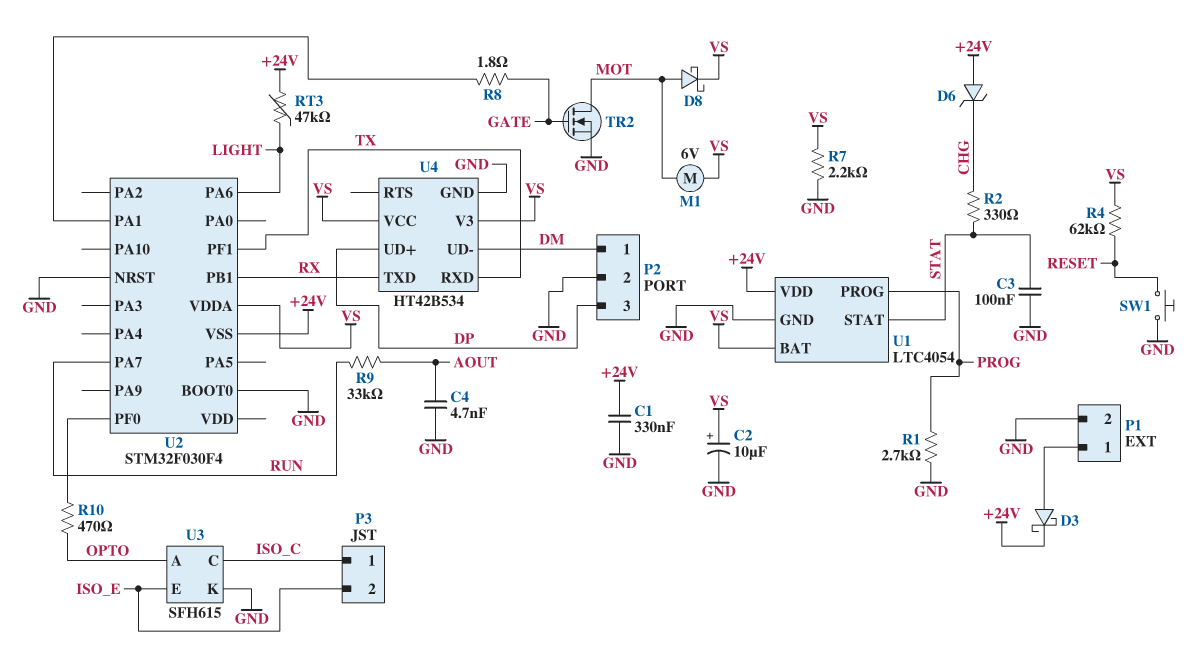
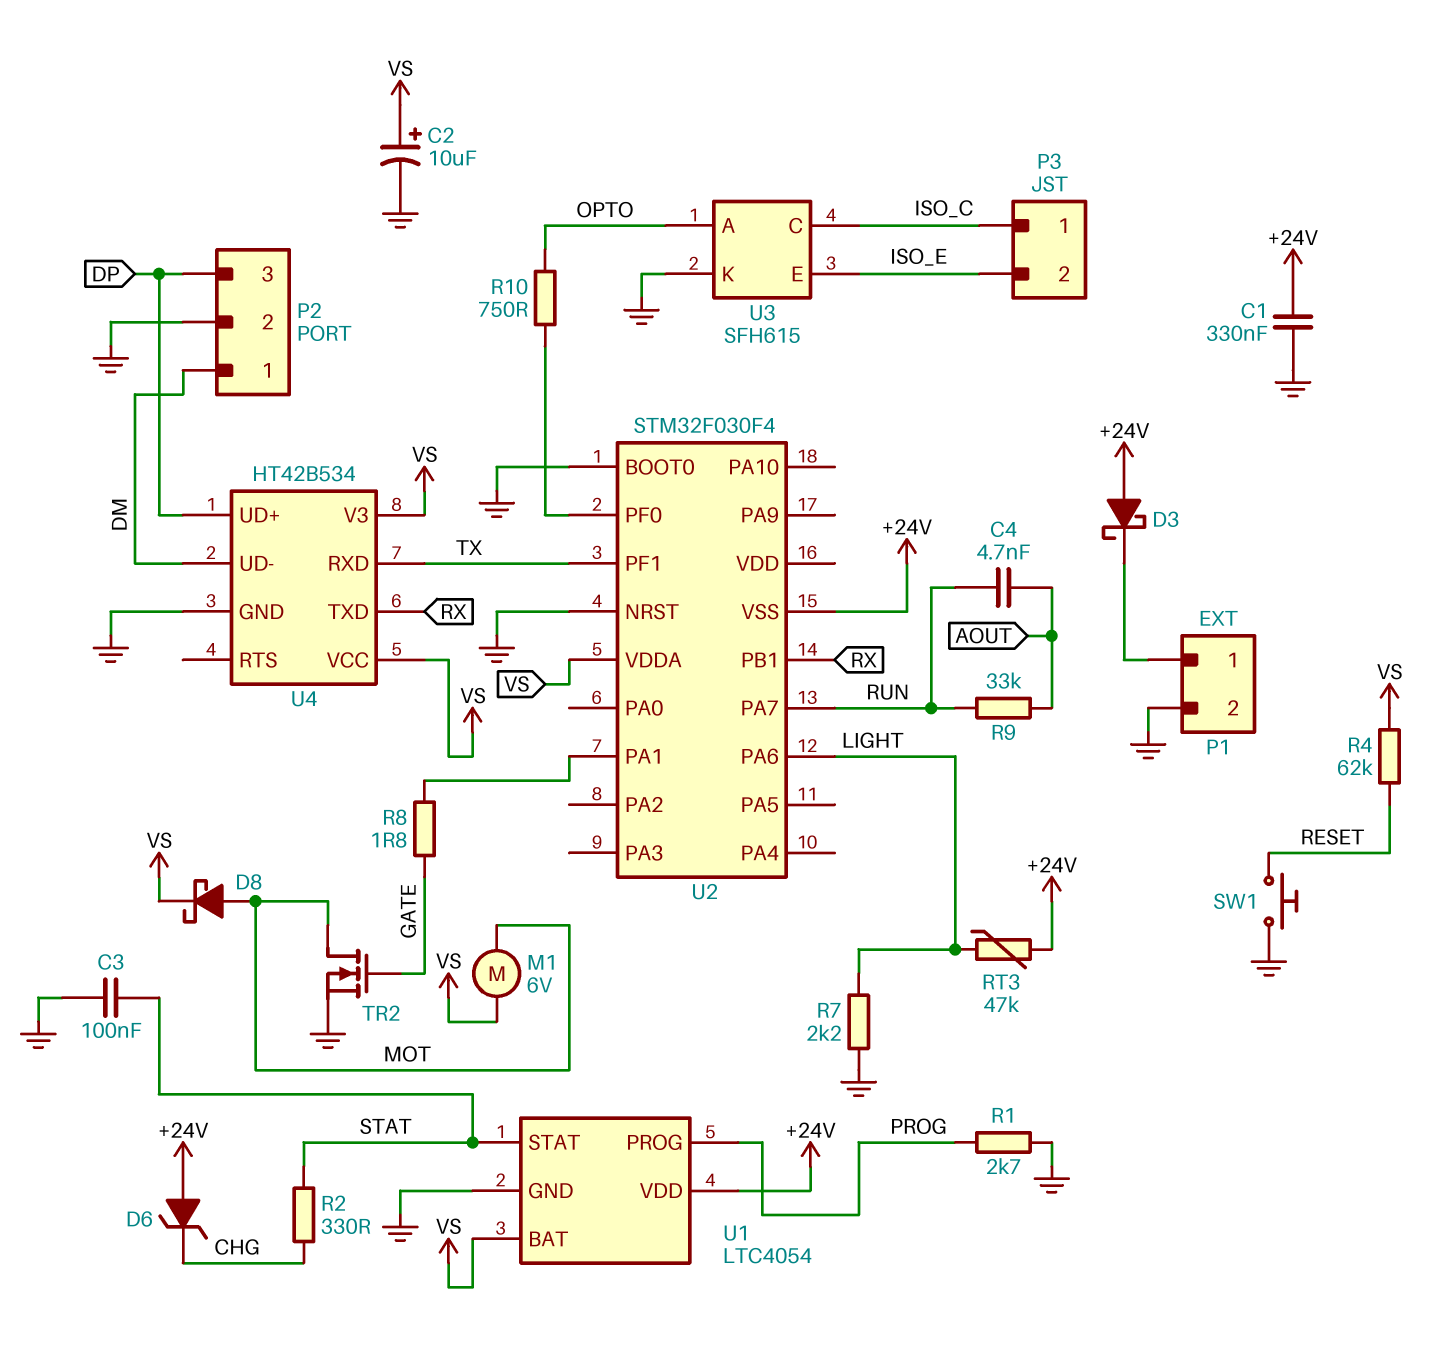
C4: 4.7nF (AOUT, GND) -> 4.7nF (AOUT, RUN)
D3: schottky (A P1/1, K +24V) -> schottky (A +24V, K P1/1)
R7: 2.2k (GND, VS) -> 2.2k (GND, LIGHT)
R10: 470 (OPTO, U2/PF0) -> 750 (OPTO, U2/PF0)

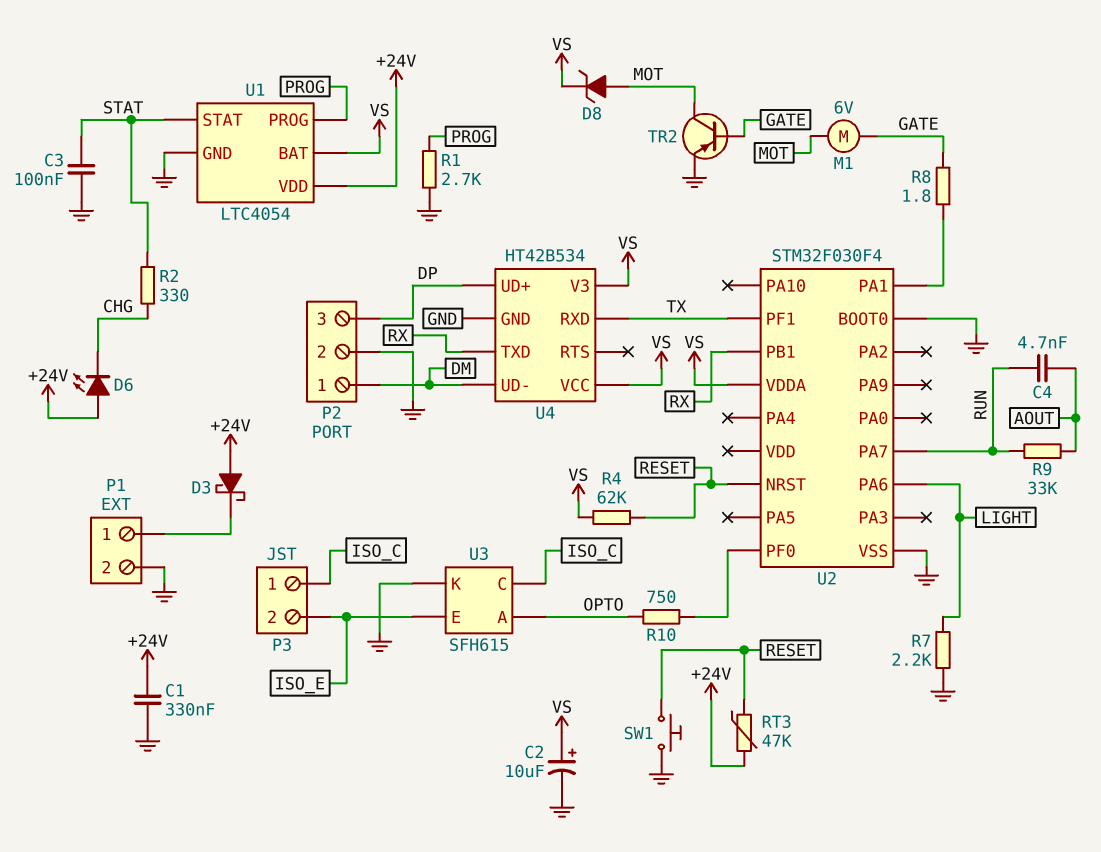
D6: zener (A +24V, K CHG) -> LED (A +24V, K CHG)
D8: schottky (A MOT, K VS) -> zener (A MOT, K VS)
M1: motor 6V (MOT, VS) -> motor 6V (GATE, MOT)
RT3: 47k (+24V, LIGHT) -> 47k (+24V, RESET)
TR2: NMOS (G GATE, D MOT, S GND) -> PNP (B GATE, C MOT, E GND)
U2 pin NRST: GND -> RESET
U2 pin VSS: +24V -> GND

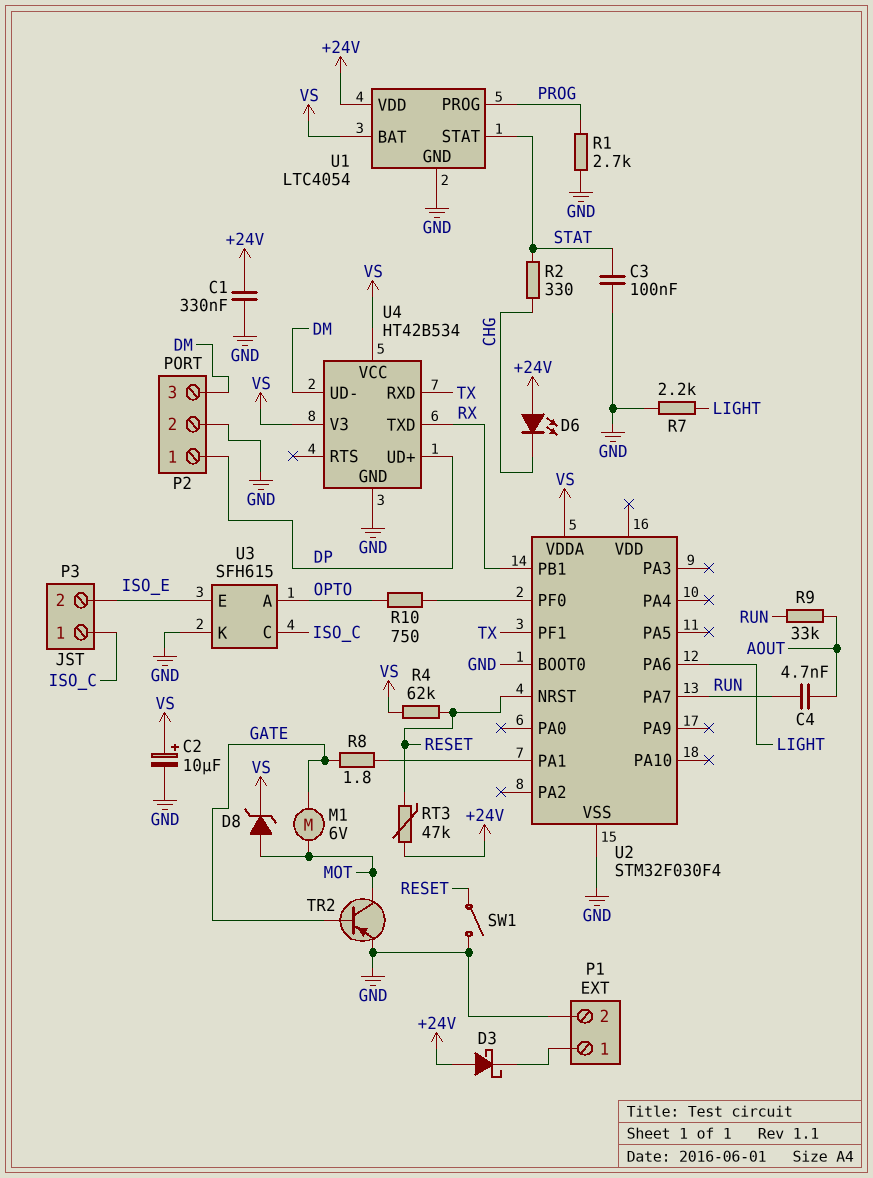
P2 pin 1: DM -> DP
P2 pin 3: DP -> DM
SW1: button (GND, RESET) -> switch (GND, RESET)

